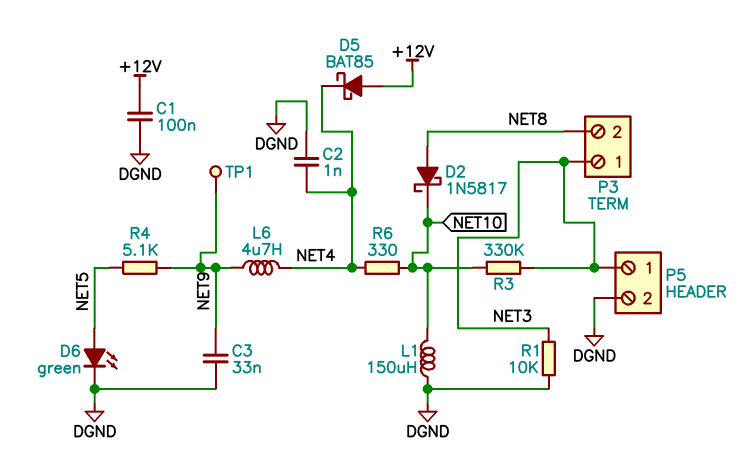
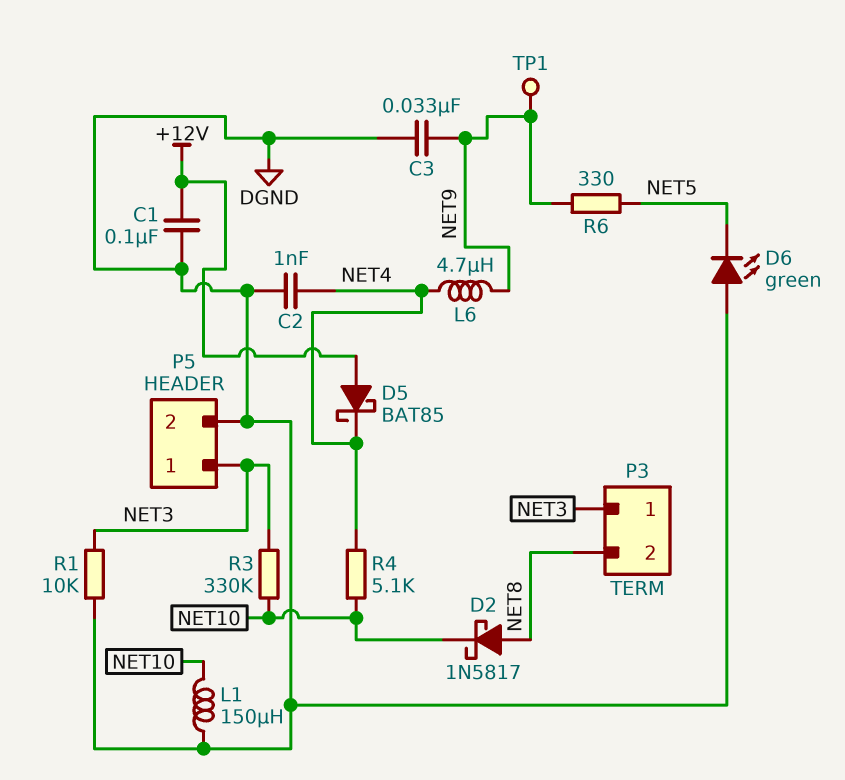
D6: LED green (A NET5, K DGND) -> LED green (A DGND, K NET5)
R4: 5.1k (NET5, NET9) -> 5.1k (NET4, NET10)
R6: 330 (NET4, NET10) -> 330 (NET5, NET9)

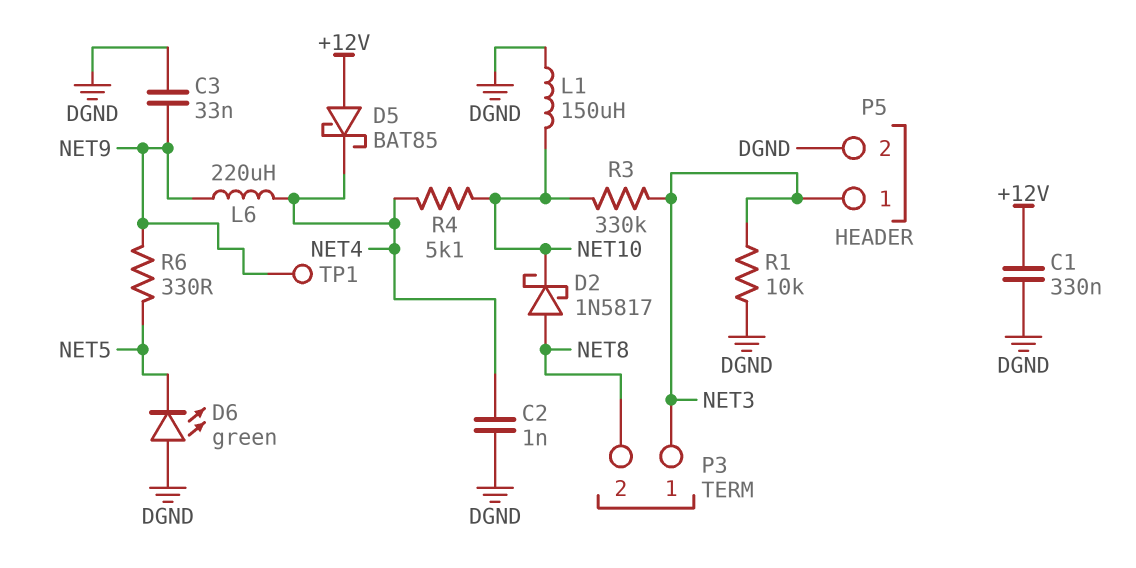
C1: 100nF (+12V, DGND) -> 330nF (+12V, DGND)
L6: 4.7uH (NET4, NET9) -> 220uH (NET4, NET9)

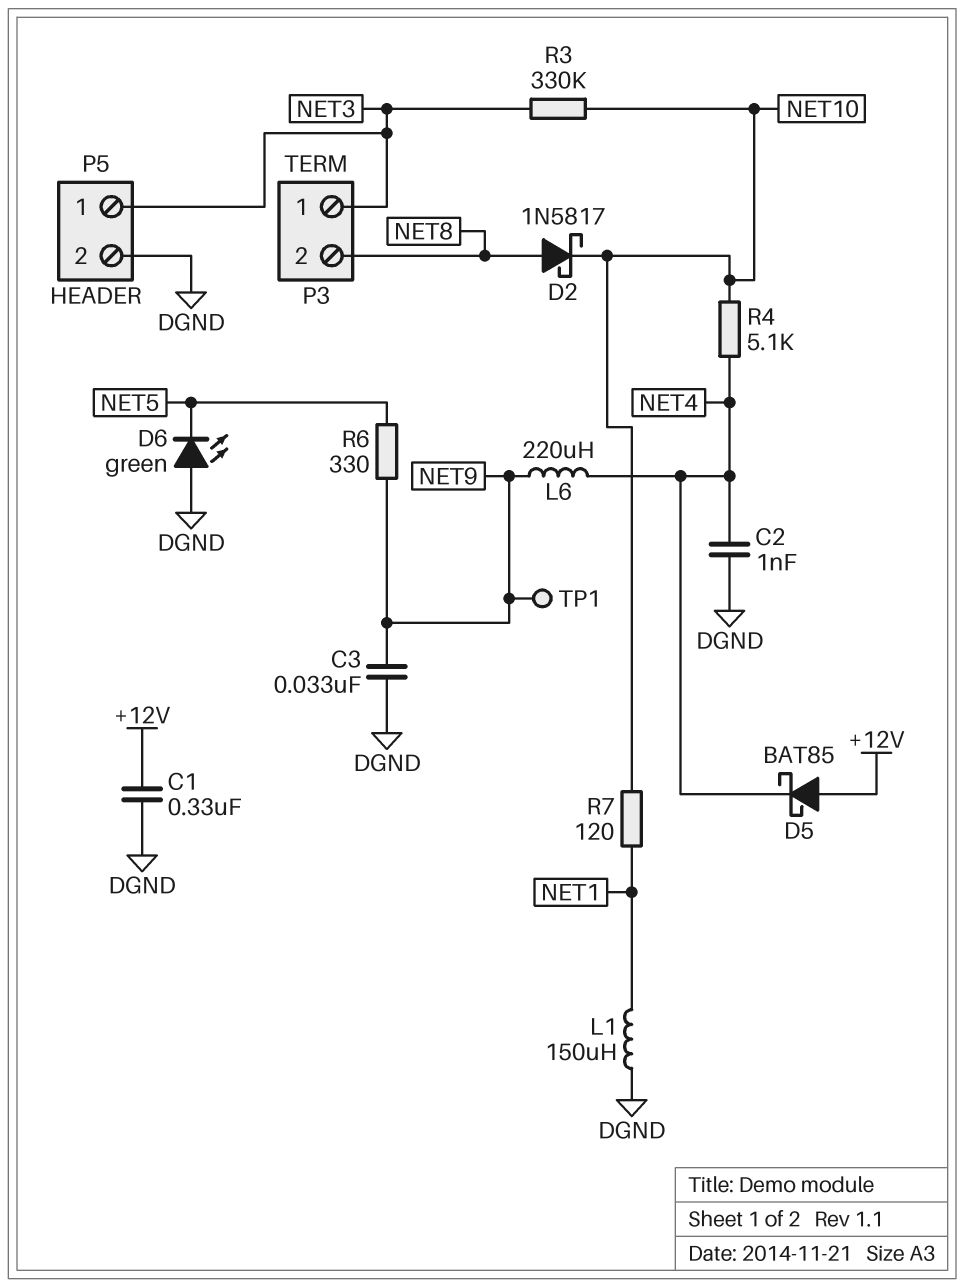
L1: 150uH (DGND, NET10) -> 150uH (DGND, NET1)
R1: 10k (DGND, NET3) -> none
R7: none -> 120 (NET1, NET10)

